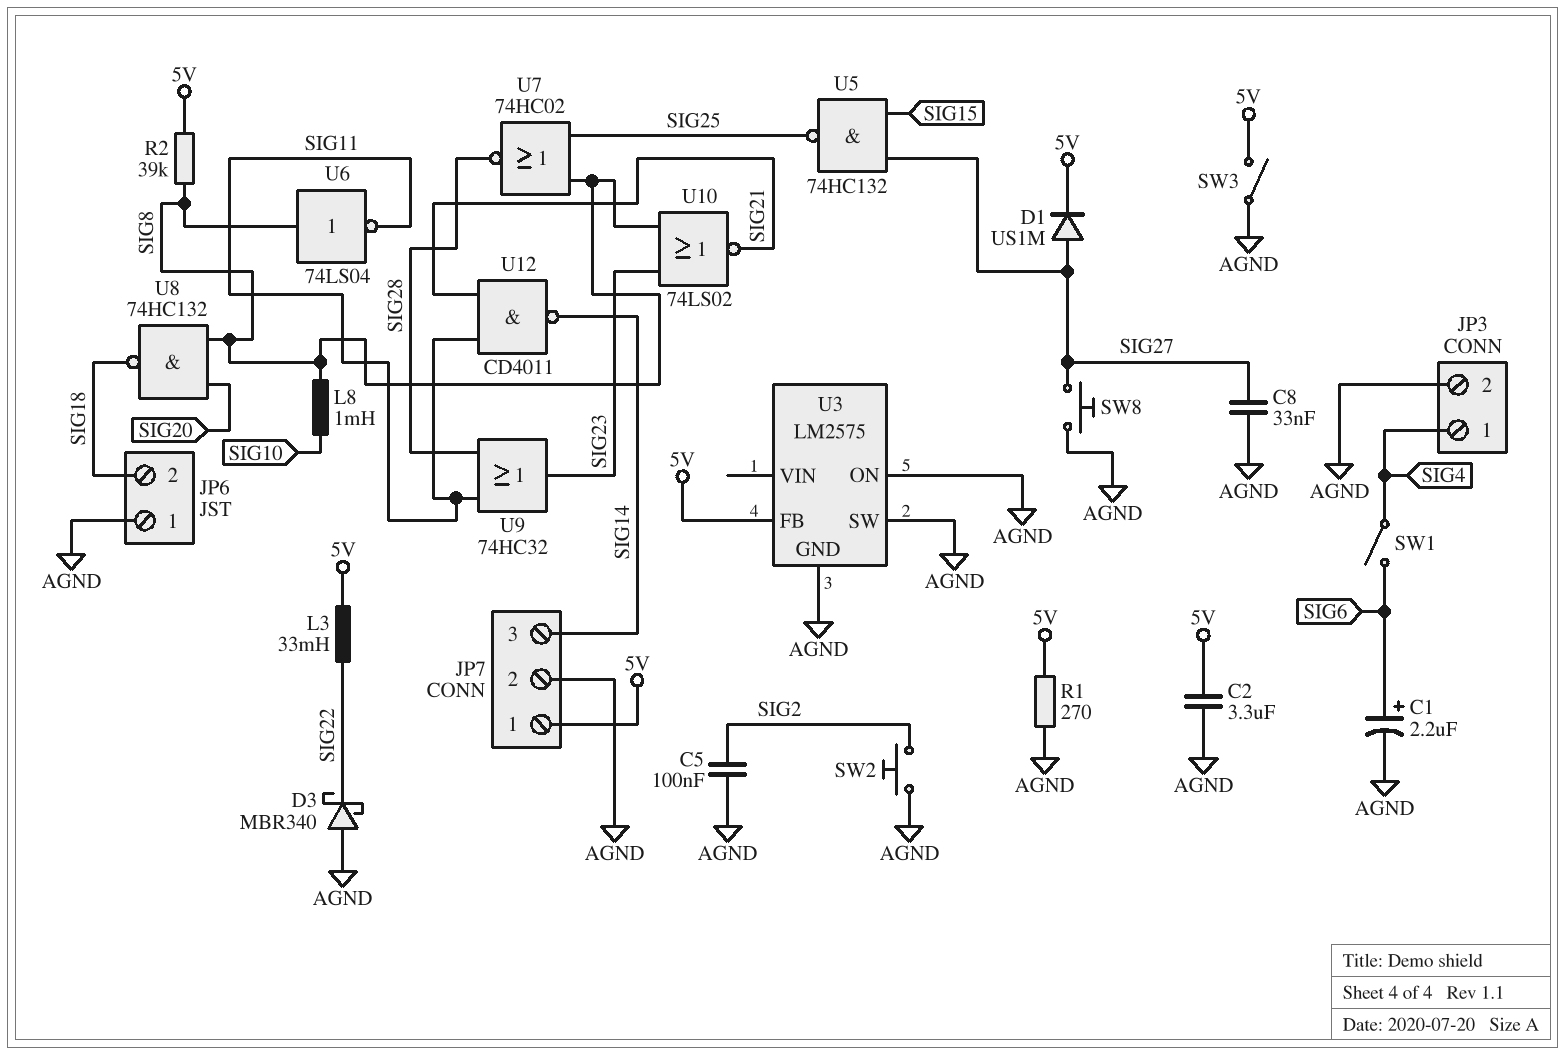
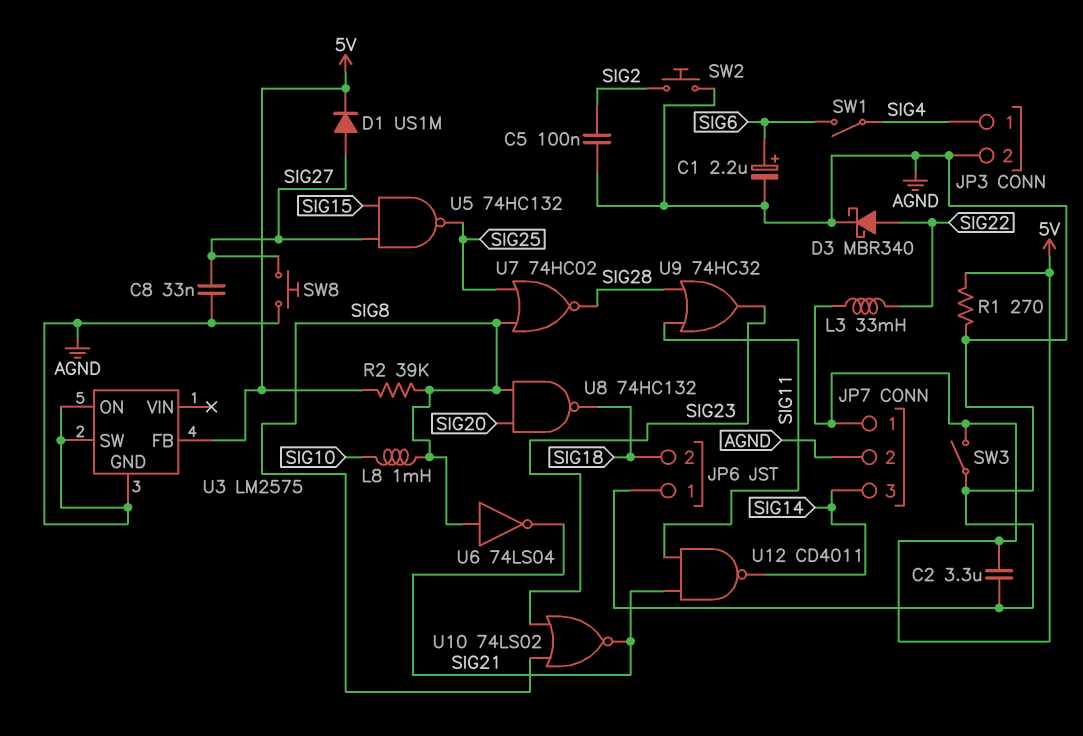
D3: schottky MBR340 (A AGND, K SIG22) -> schottky MBR340 (A SIG22, K AGND)
U6: NOT 74LS04 (in SIG8, out SIG11) -> NOT 74LS04 (in SIG8, out SIG21)

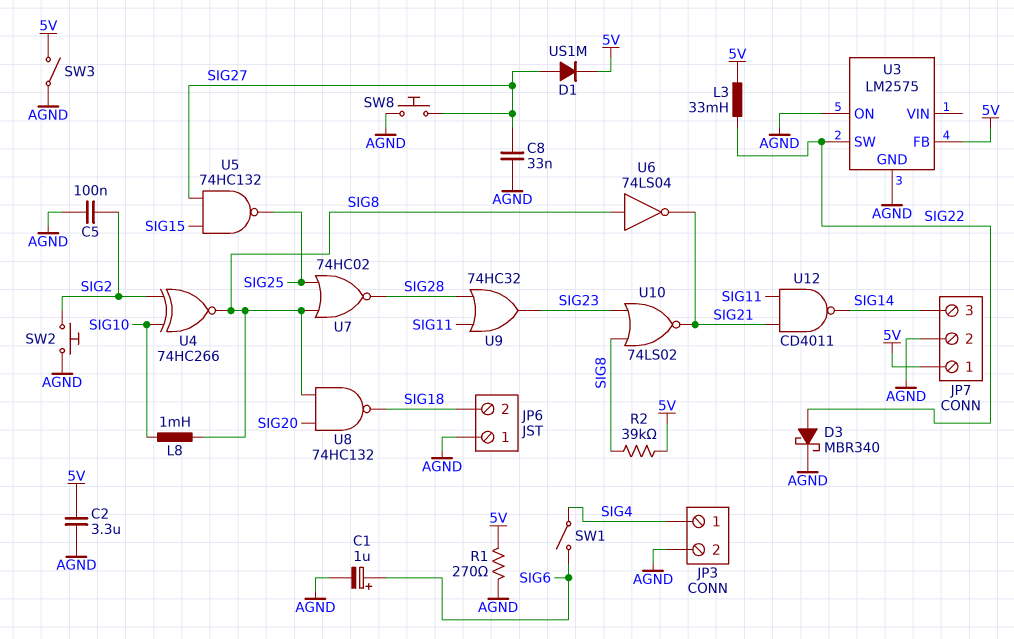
C1: 2.2uF (plus SIG6, minus AGND) -> 1uF (plus SIG6, minus AGND)
U3 pin SW: AGND -> SIG22
U4: none -> XNOR 74HC266 (in SIG2, in SIG10, out SIG8)

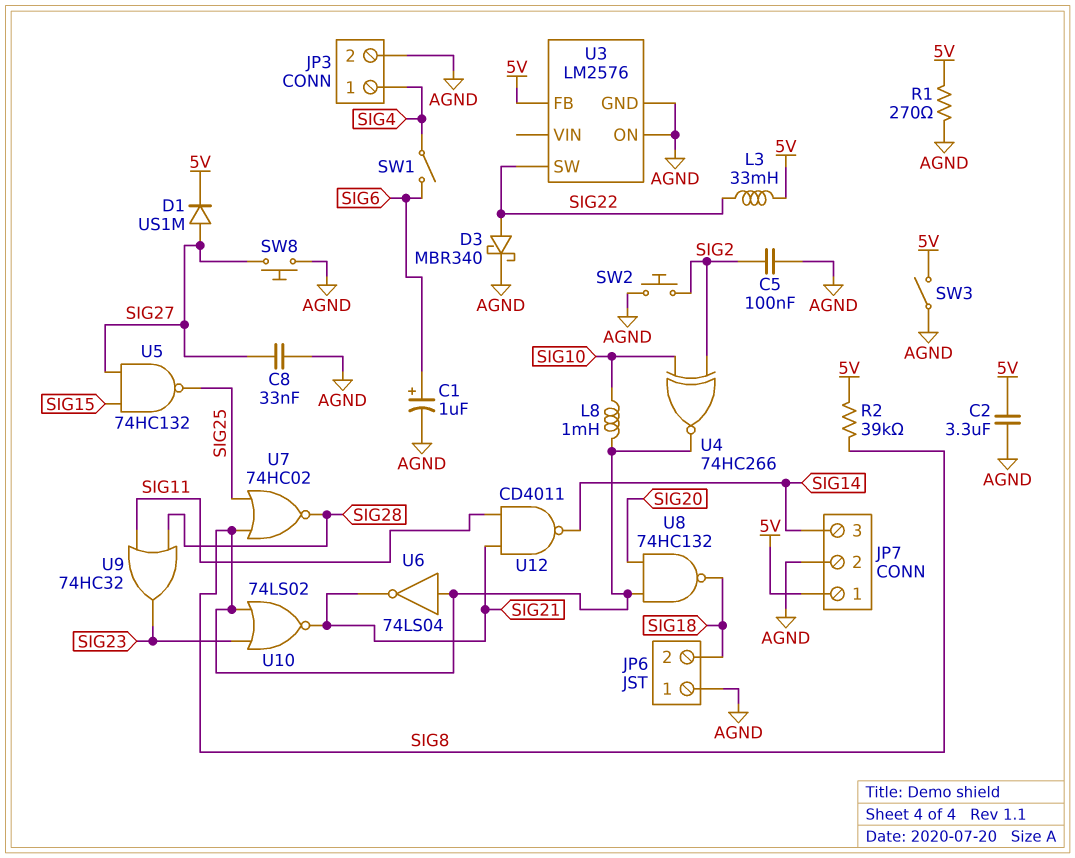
U3: LM2575 -> LM2576

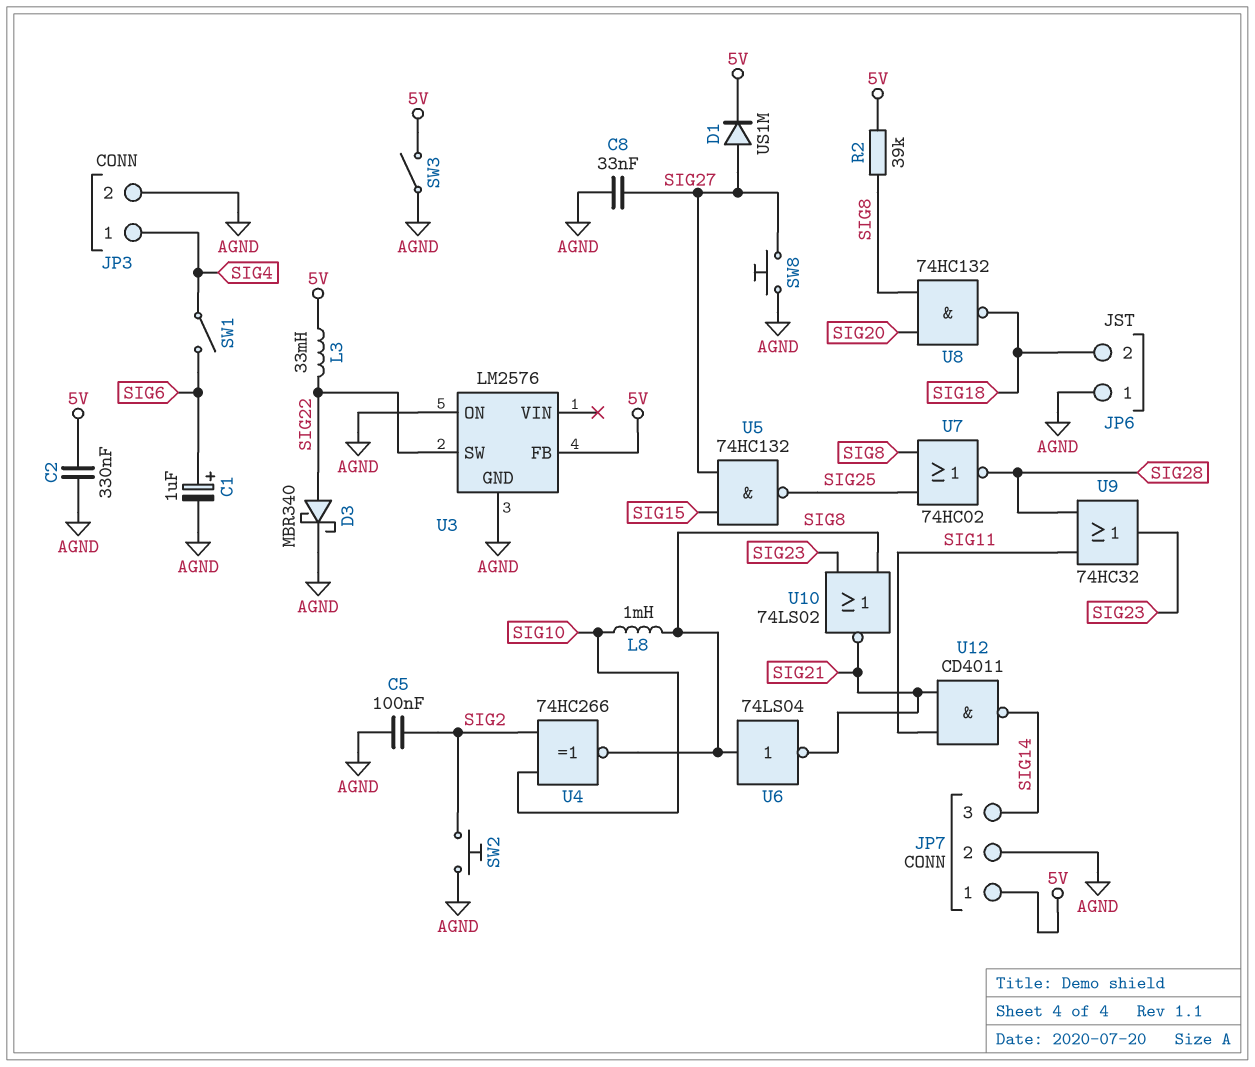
C2: 3.3uF (5V, AGND) -> 330nF (5V, AGND)
R1: 270 (5V, AGND) -> none

